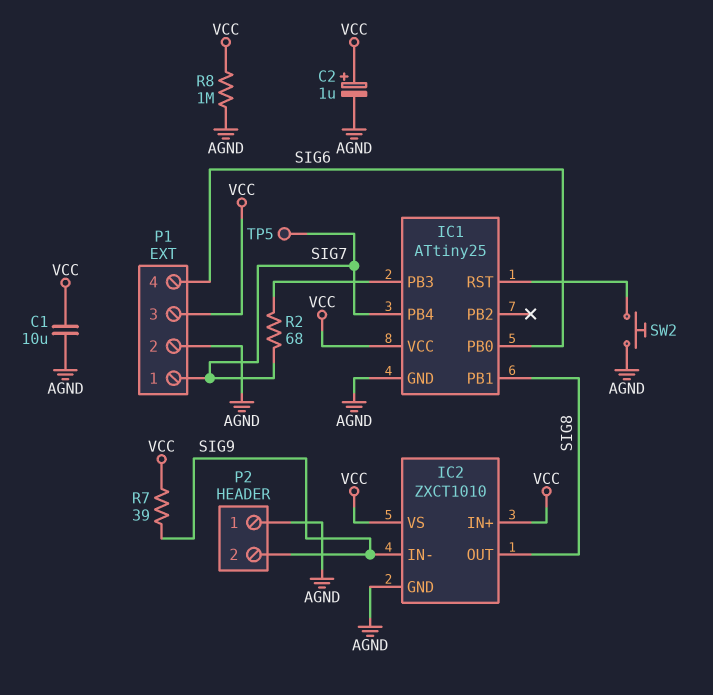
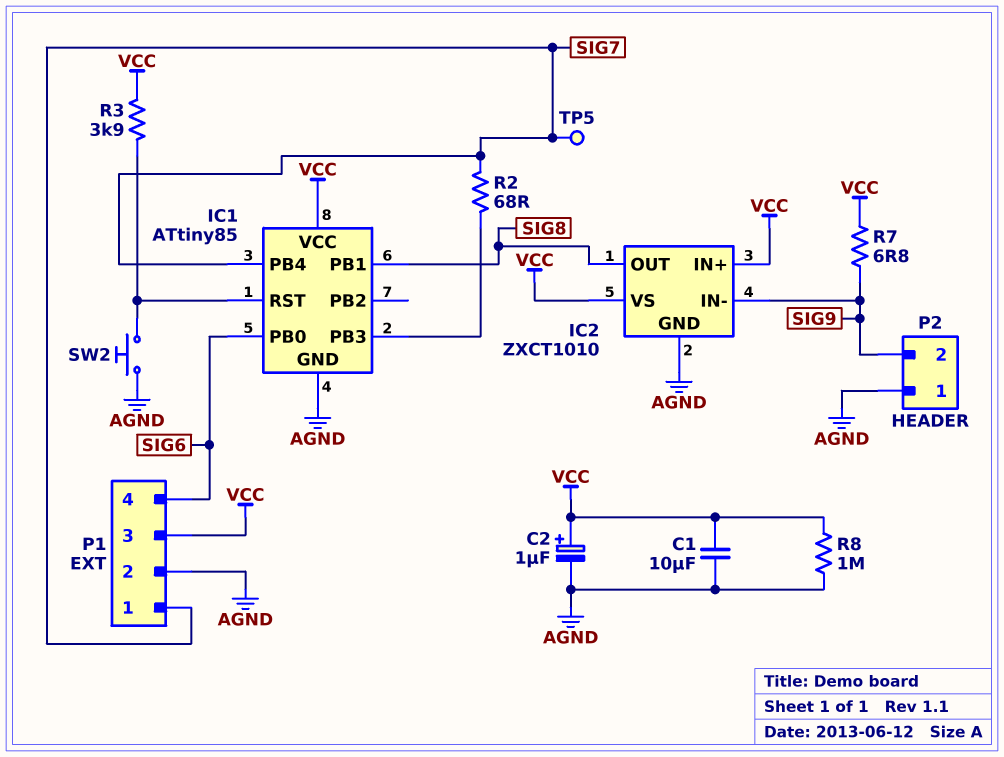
IC1: ATtiny25 -> ATtiny85
R3: none -> 3.9k (IC1/RST, VCC)
R7: 39 (SIG9, VCC) -> 6.8 (SIG9, VCC)

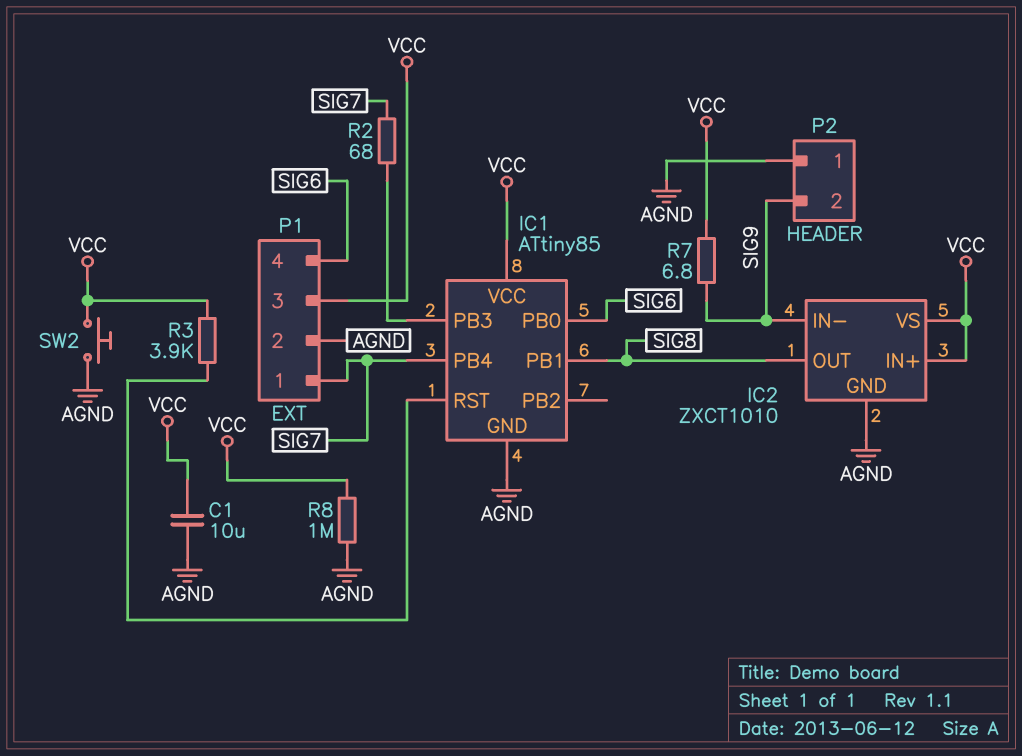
C2: 1uF (plus VCC, minus AGND) -> none
SW2: button (AGND, IC1/RST) -> button (AGND, VCC)
TP5: test point (SIG7) -> none

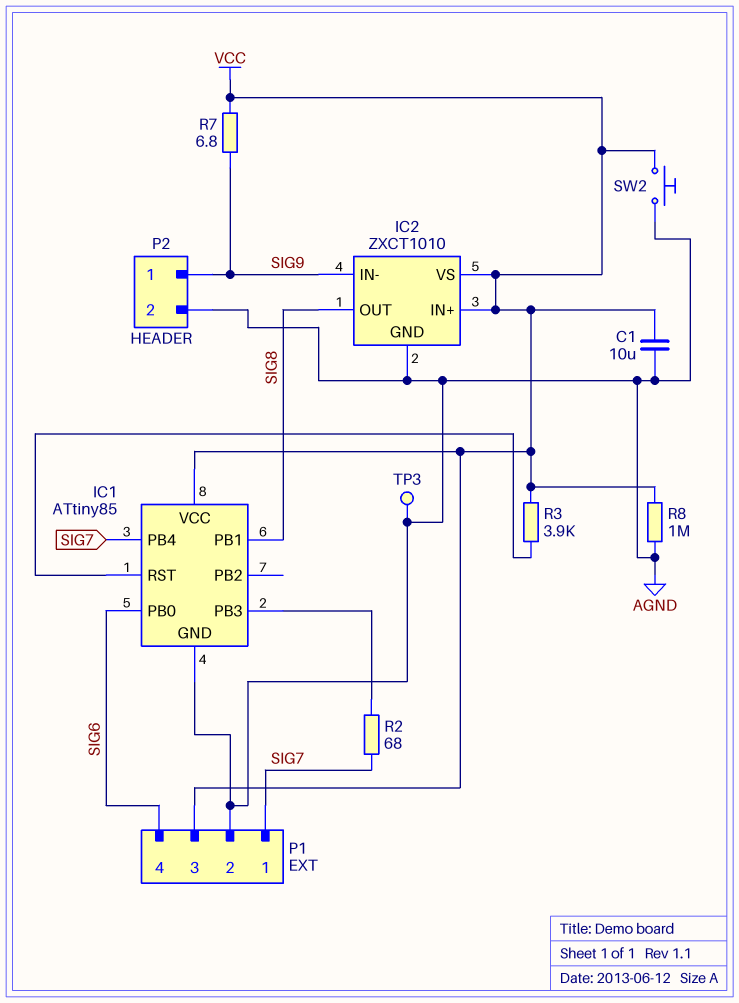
P2 pin 1: AGND -> SIG9
P2 pin 2: SIG9 -> AGND
TP3: none -> test point (AGND)

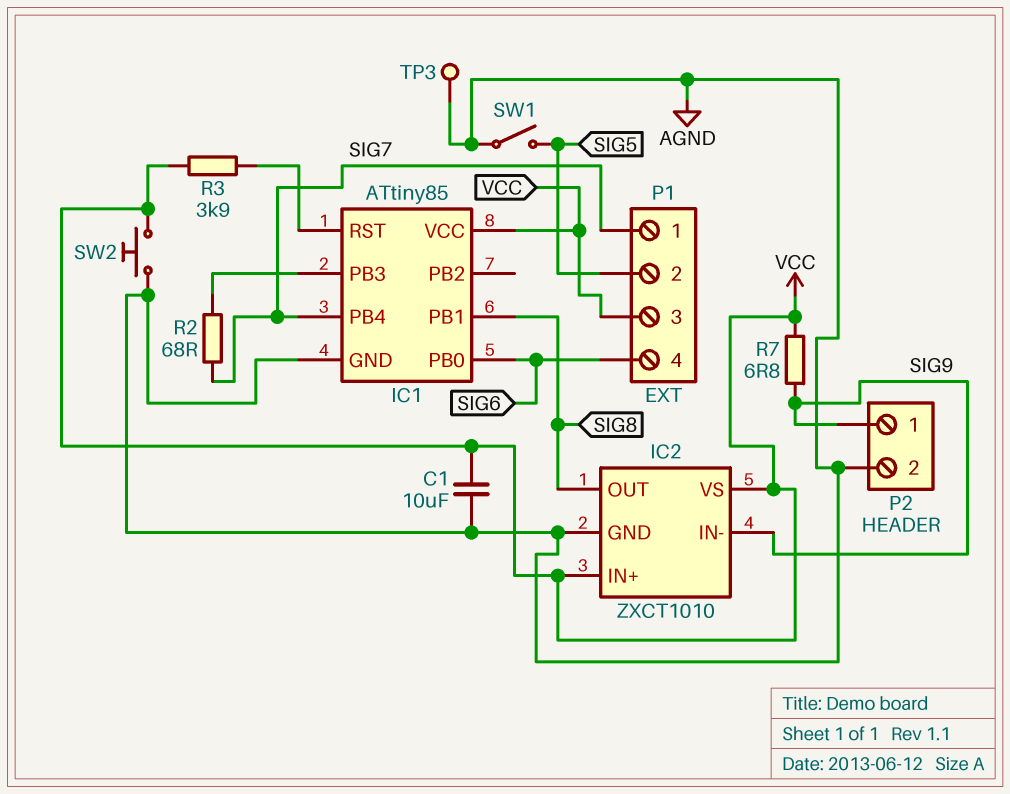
P1 pin 2: AGND -> SIG5
R8: 1M (AGND, VCC) -> none
SW1: none -> switch (AGND, SIG5)

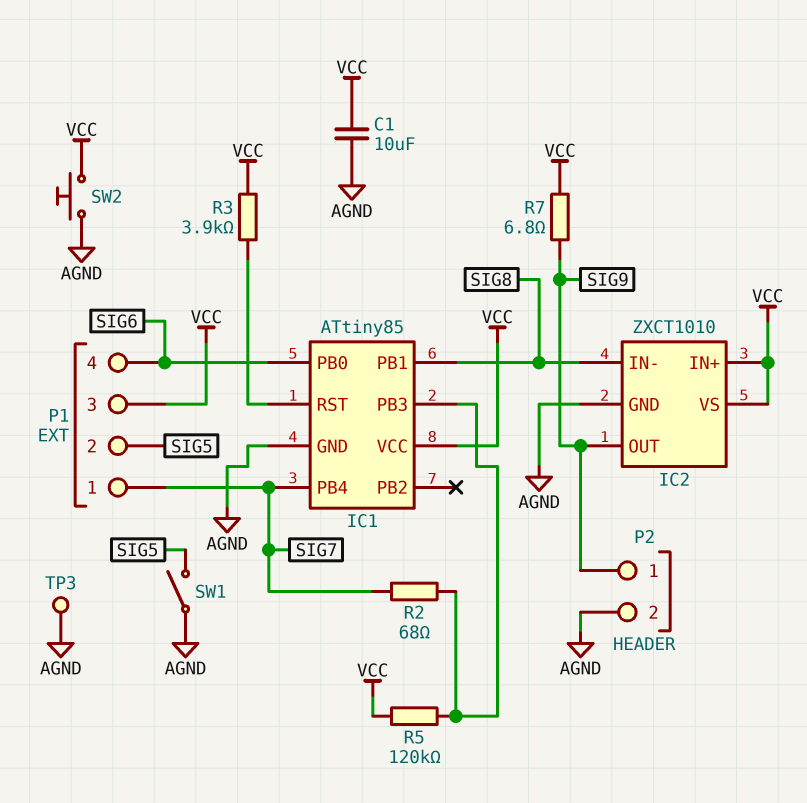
IC2 pin IN-: SIG9 -> SIG8
IC2 pin OUT: SIG8 -> SIG9
R5: none -> 120k (IC1/PB3, VCC)

